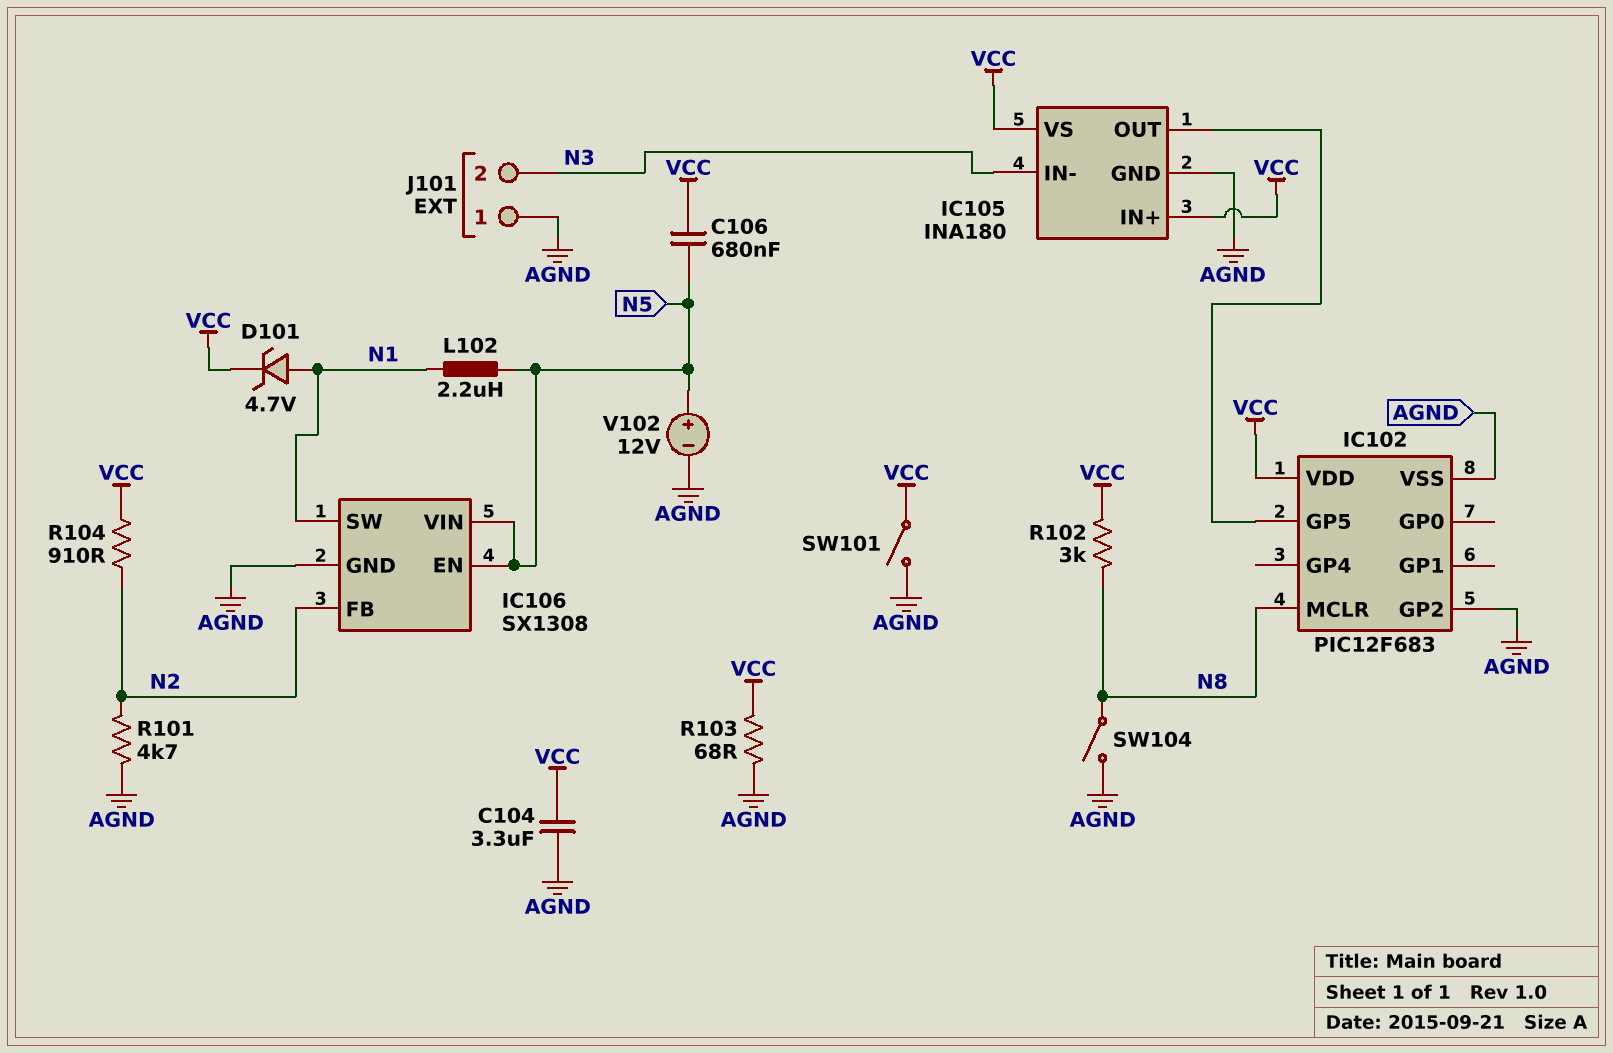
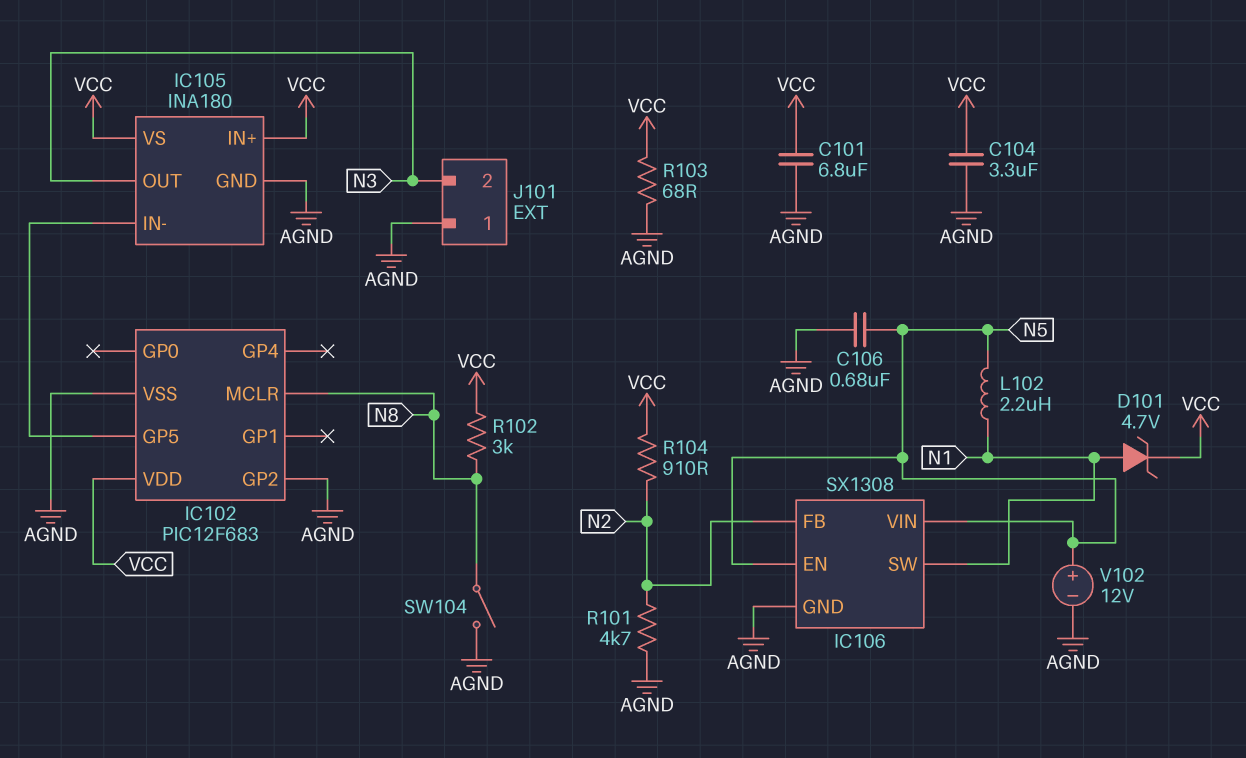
C101: none -> 6.8uF (AGND, VCC)
C106: 680nF (N5, VCC) -> 680nF (AGND, N5)
IC105 pin IN-: N3 -> IC102/GP5
IC105 pin OUT: IC102/GP5 -> N3
SW101: switch (AGND, VCC) -> none

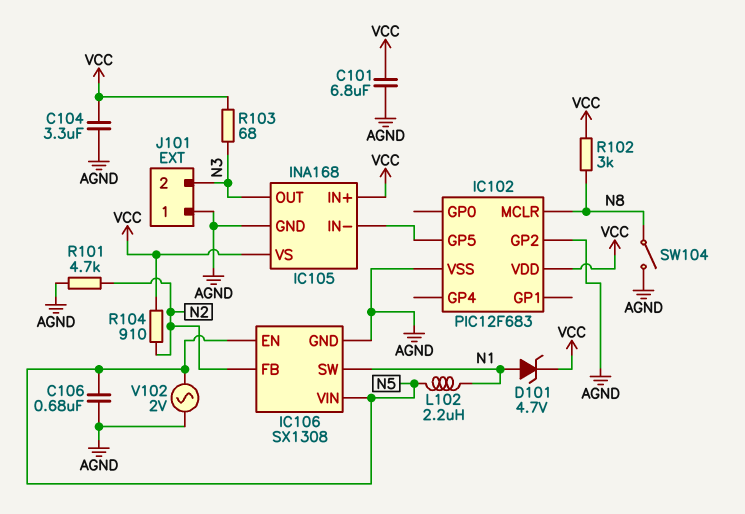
IC105: INA180 -> INA168
R103: 68 (AGND, VCC) -> 68 (N3, VCC)
V102: 12V (plus N5, minus AGND) -> AC 2V (AGND, N5)

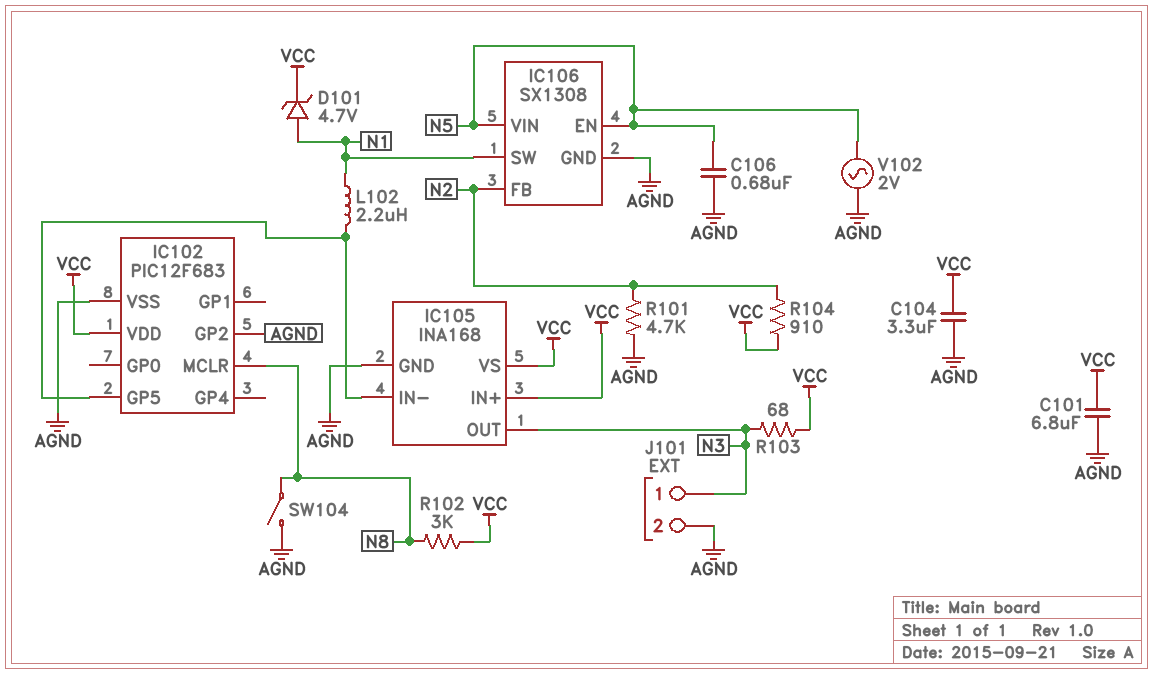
J101 pin 1: AGND -> N3
J101 pin 2: N3 -> AGND
L102: 2.2uH (N1, N5) -> 2.2uH (IC102/GP5, N1)

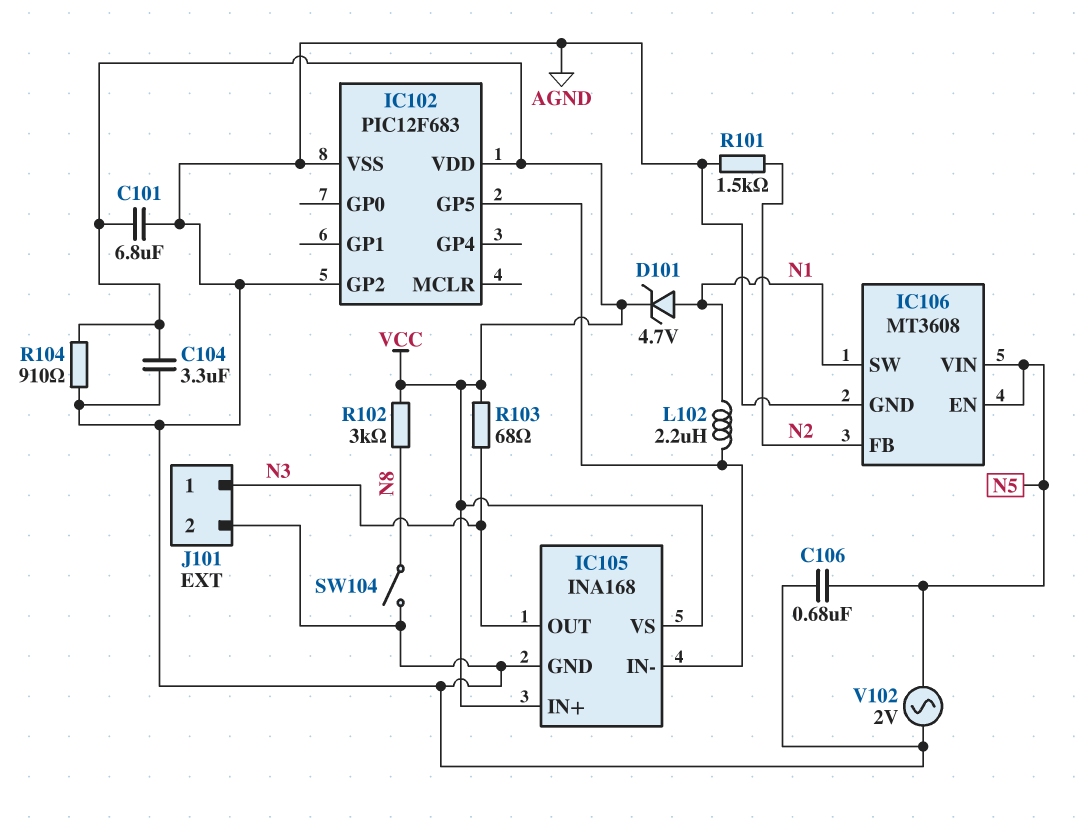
IC102 pin MCLR: N8 -> none
IC106: SX1308 -> MT3608
R101: 4.7k (AGND, N2) -> 1.5k (AGND, N2)
R104: 910 (N2, VCC) -> 910 (AGND, VCC)

